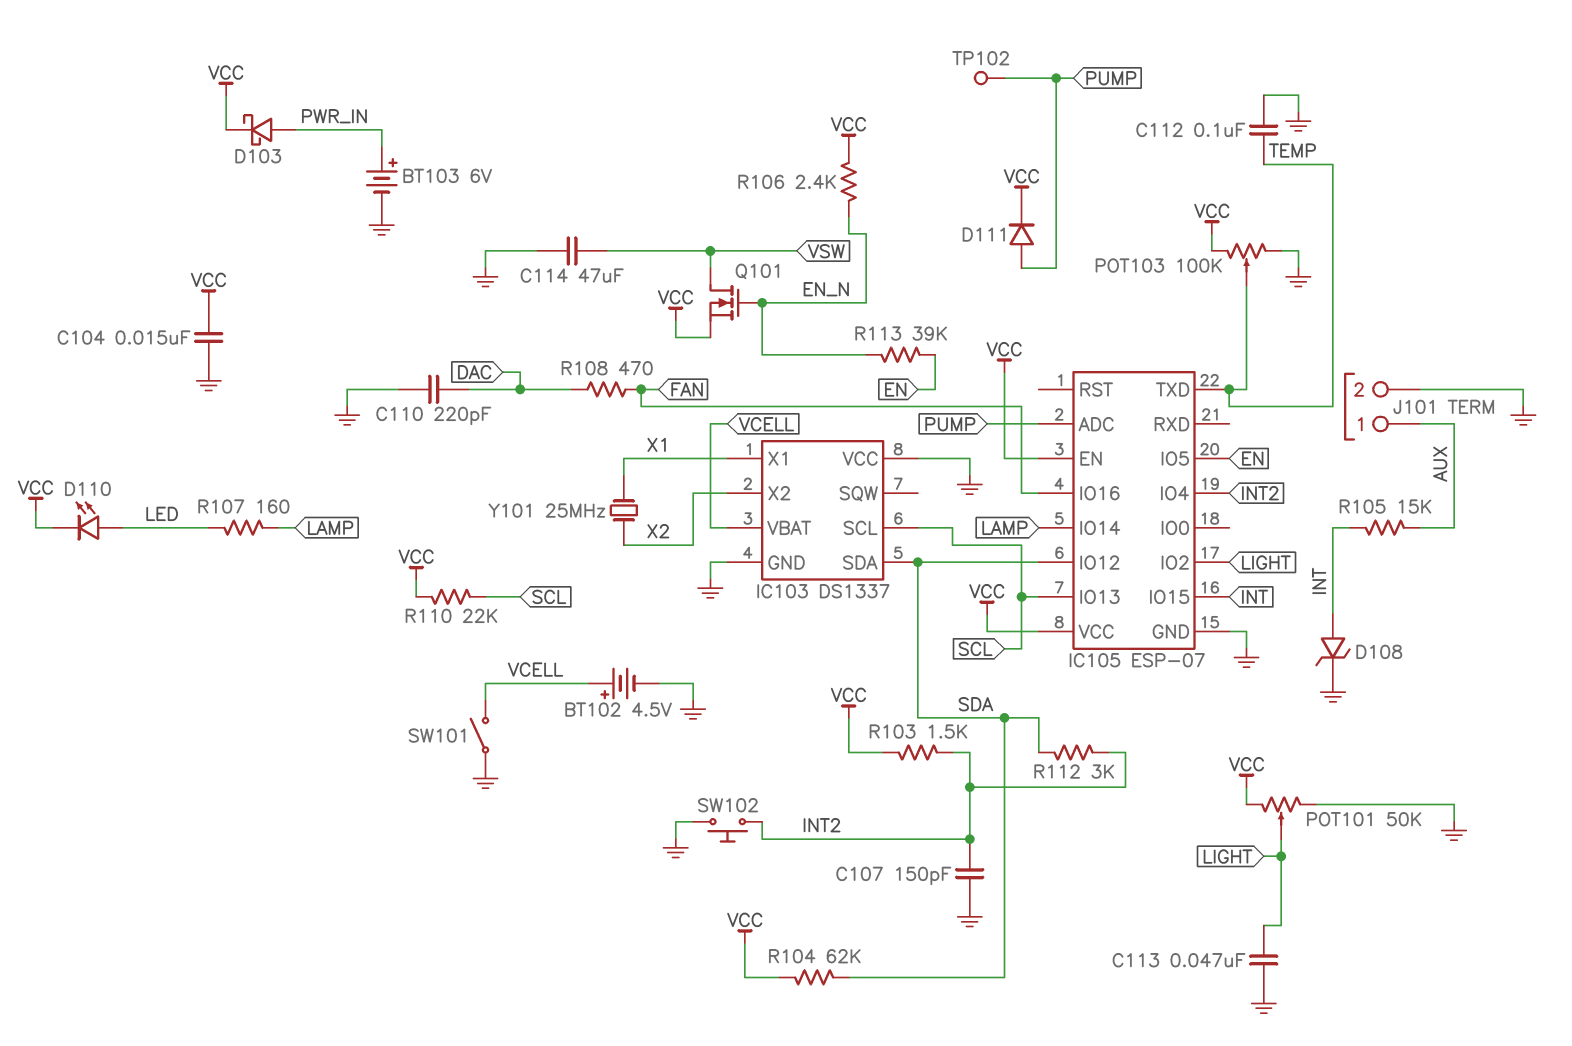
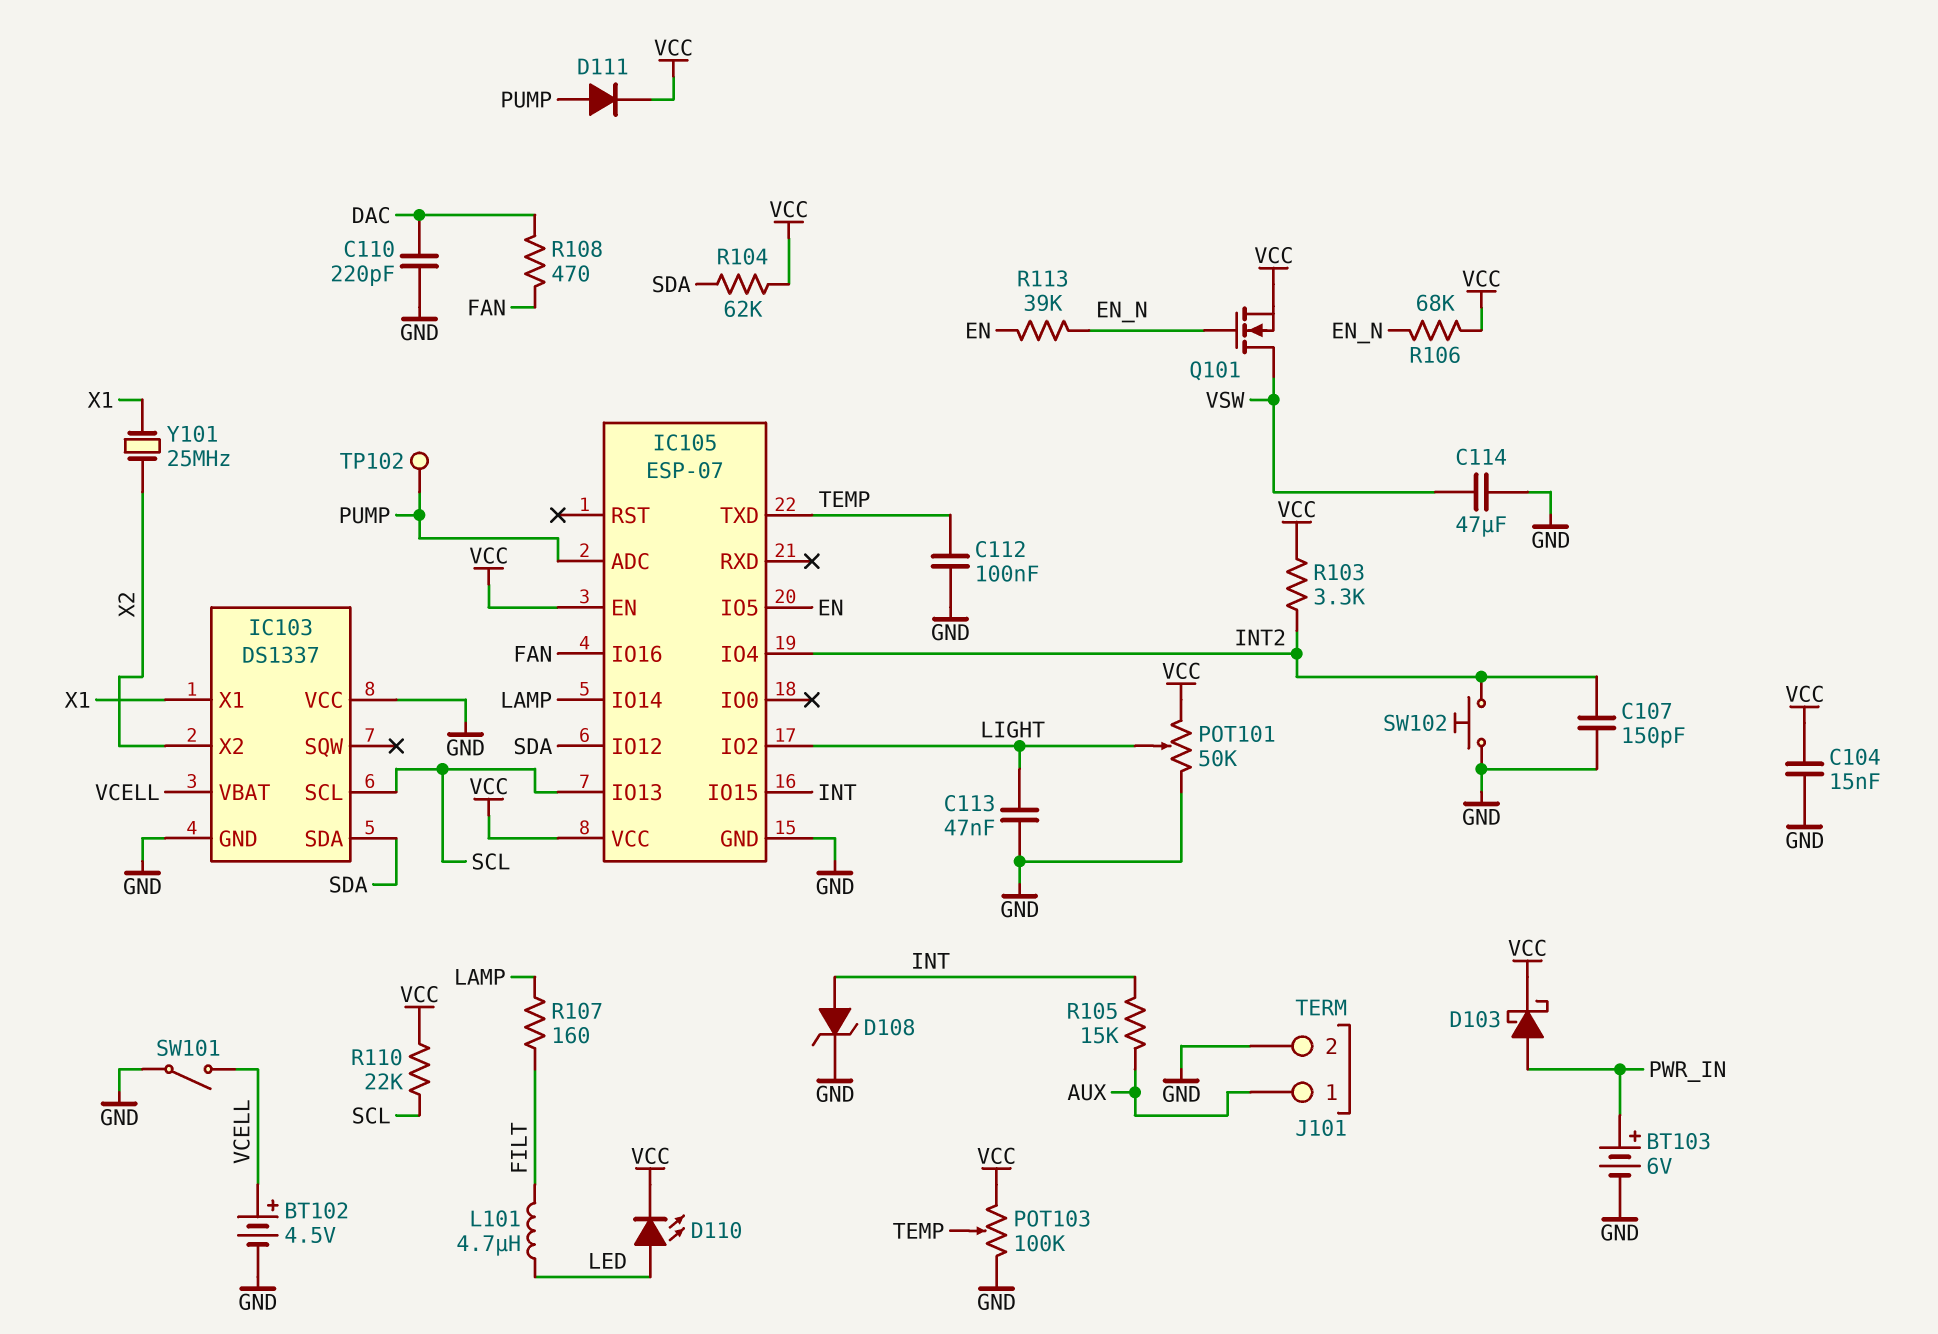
L101: none -> 4.7uH (FILT, LED)
R103: 1.5k (INT2, VCC) -> 3.3k (INT2, VCC)
R106: 2.4k (EN_N, VCC) -> 68k (EN_N, VCC)
R107: 160 (LAMP, LED) -> 160 (FILT, LAMP)
R112: 3k (INT2, SDA) -> none

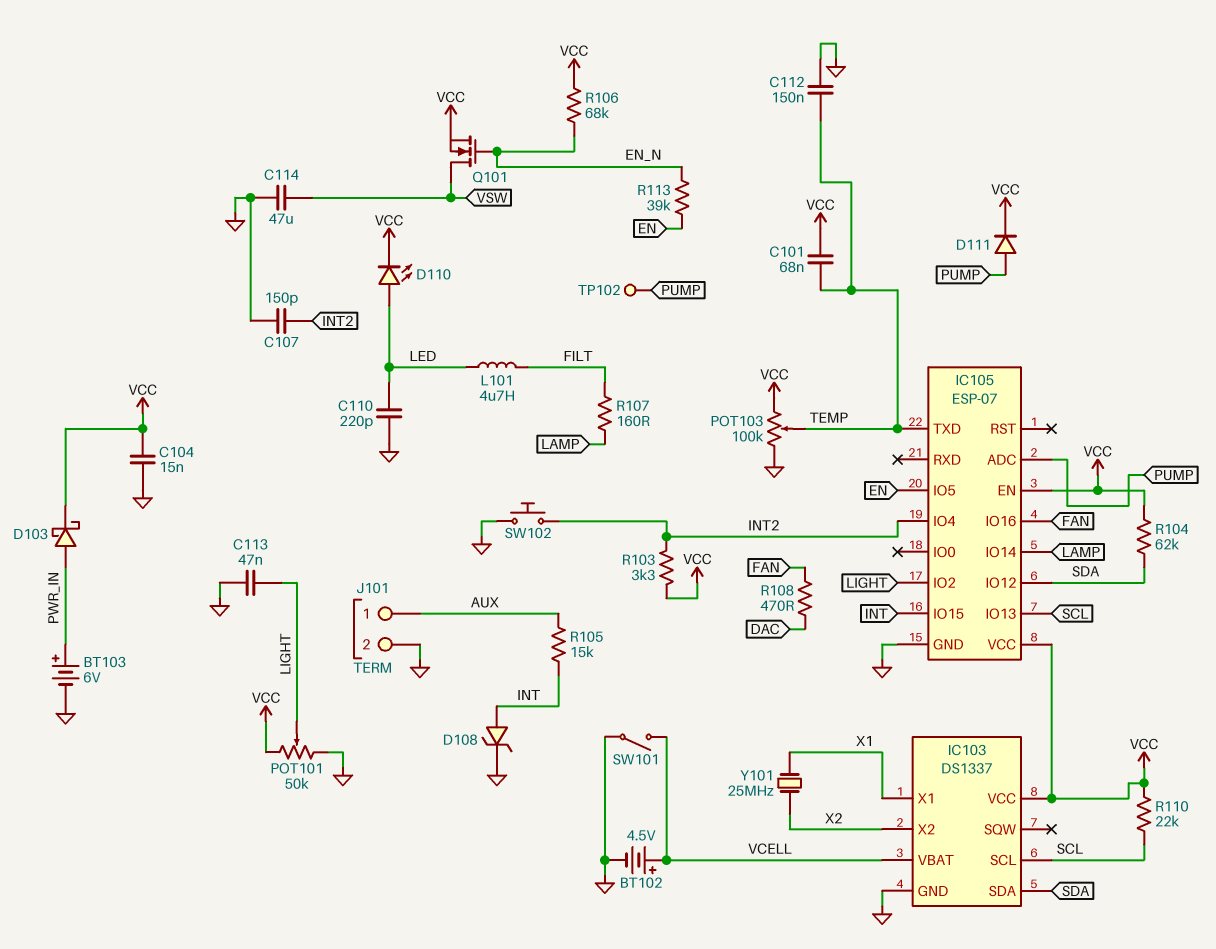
C101: none -> 68nF (TEMP, VCC)
C110: 220pF (DAC, GND) -> 220pF (GND, LED)
C112: 100nF (GND, TEMP) -> 150nF (GND, TEMP)
IC103 pin VCC: GND -> VCC

